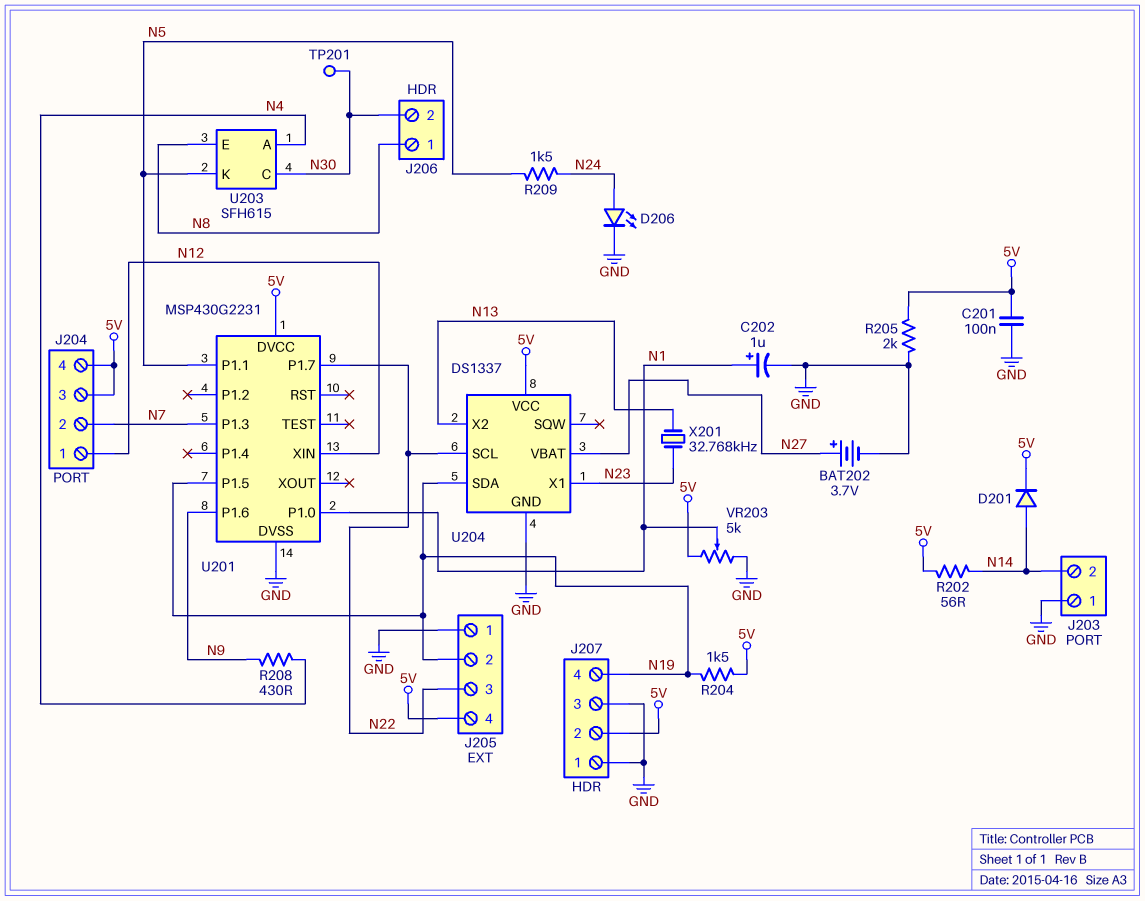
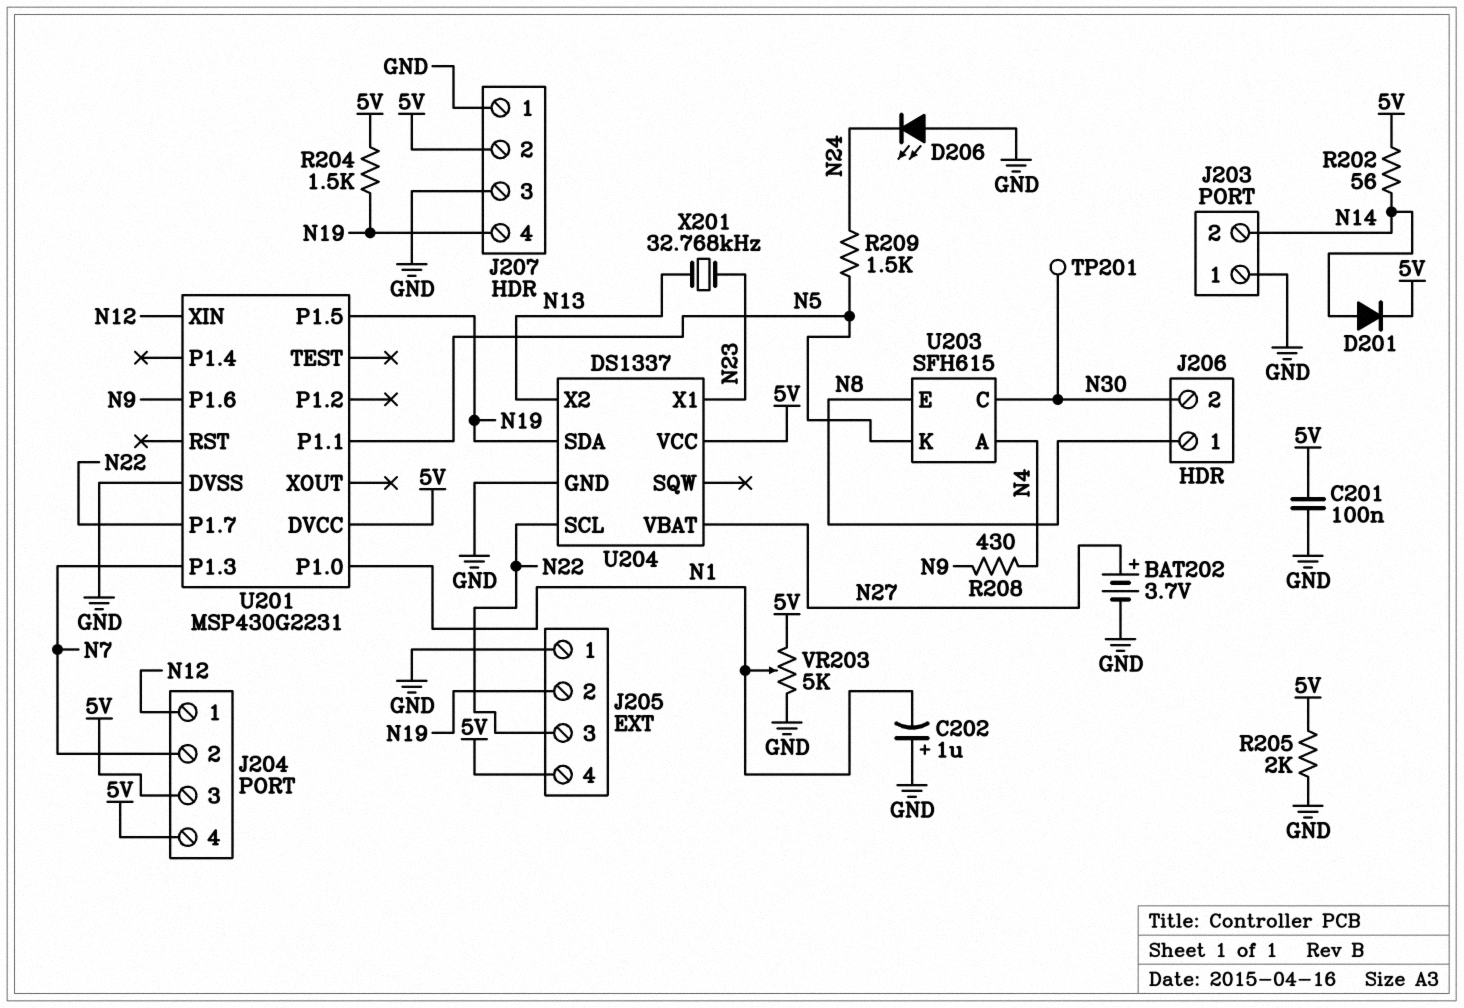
C202: 1uF (plus N1, minus GND) -> 1uF (plus GND, minus N1)
D206: LED (A N24, K GND) -> LED (A GND, K N24)

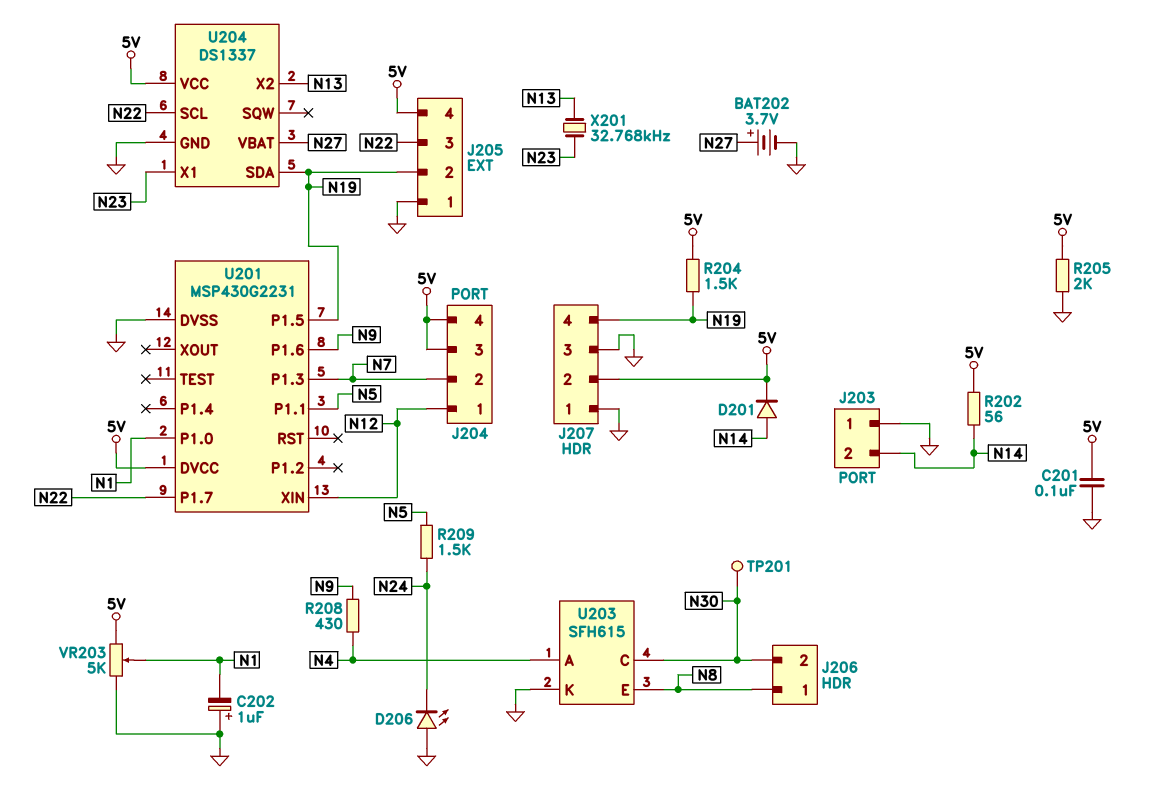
U203 pin K: N5 -> GND

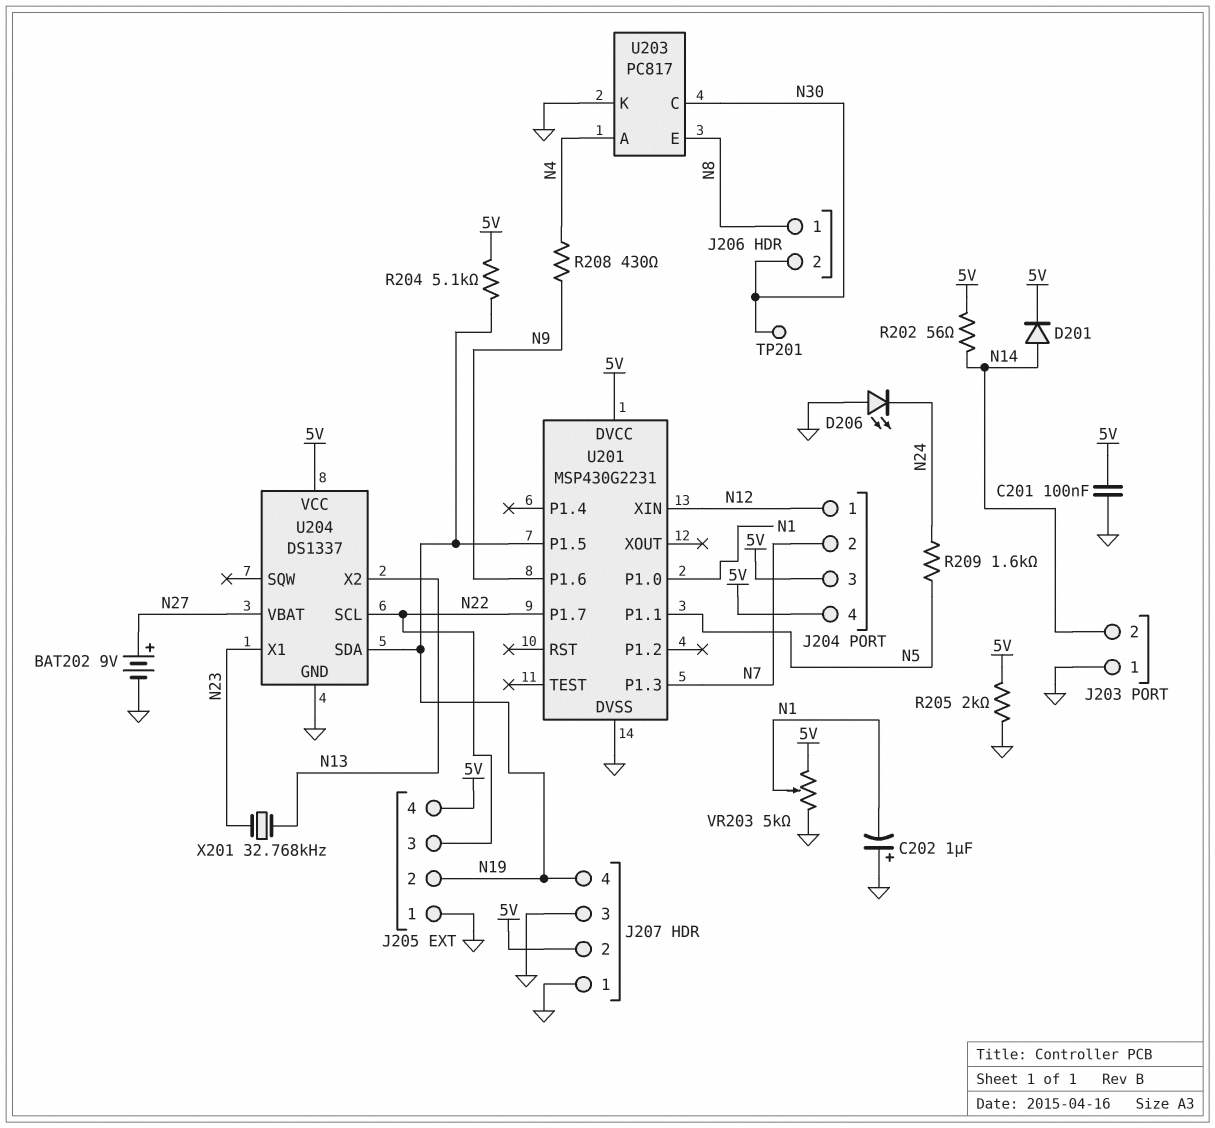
BAT202: 3.7V (plus N27, minus GND) -> 9V (plus N27, minus GND)
R204: 1.5k (5V, N19) -> 5.1k (5V, N19)
R209: 1.5k (N5, N24) -> 1.6k (N5, N24)
U203: SFH615 -> PC817

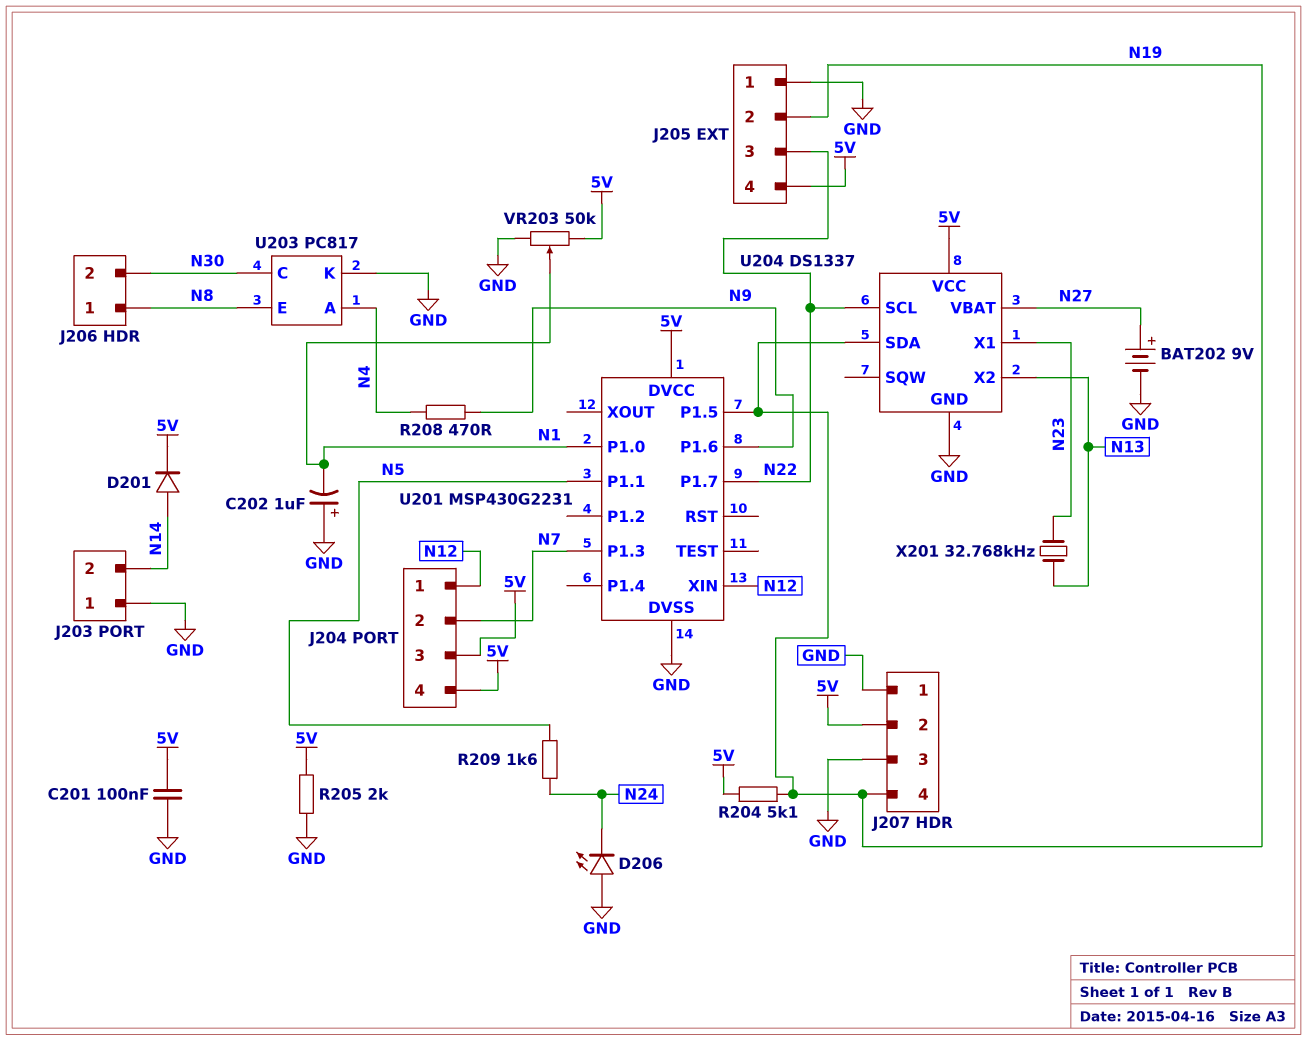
R202: 56 (5V, N14) -> none
R208: 430 (N4, N9) -> 470 (N4, N9)
TP201: test point (N30) -> none
VR203: 5k (5V, GND, wiper N1) -> 50k (5V, GND, wiper N1)

